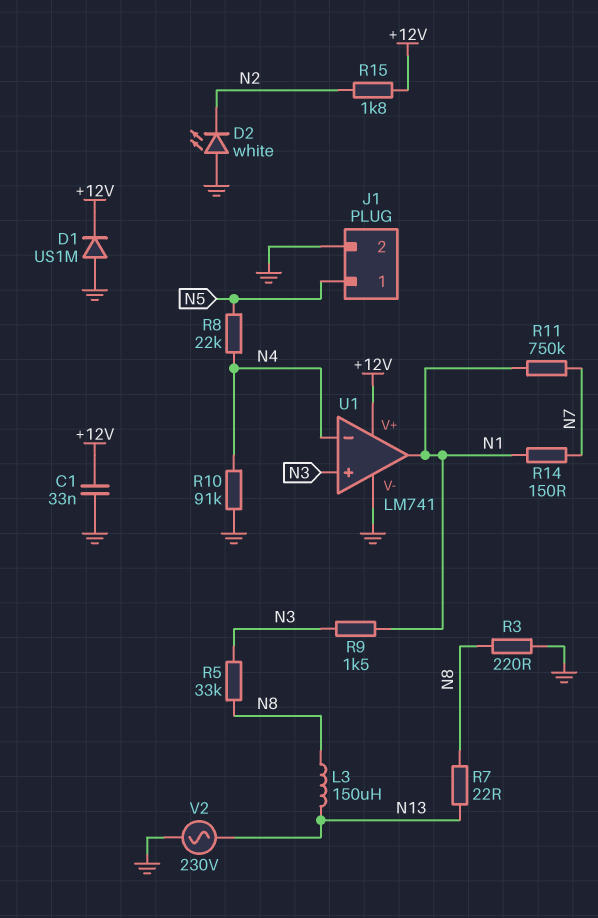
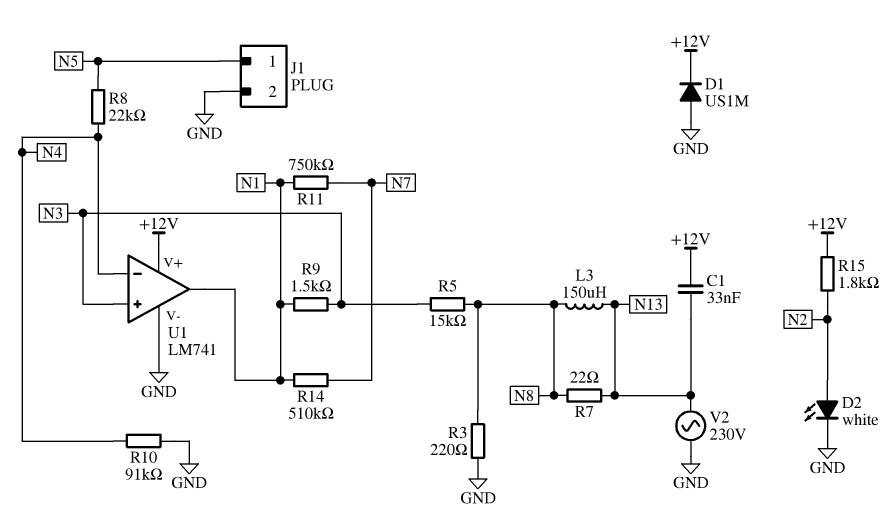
C1: 33nF (+12V, GND) -> 33nF (+12V, N13)
D2: LED white (A GND, K N2) -> LED white (A N2, K GND)
R5: 33k (N3, N8) -> 15k (N3, N8)
R14: 150 (N1, N7) -> 510k (N1, N7)

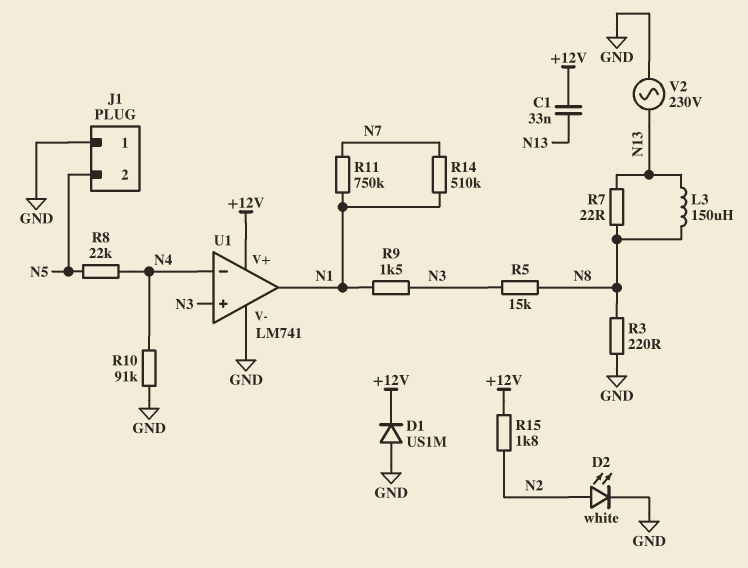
J1 pin 1: N5 -> GND
J1 pin 2: GND -> N5

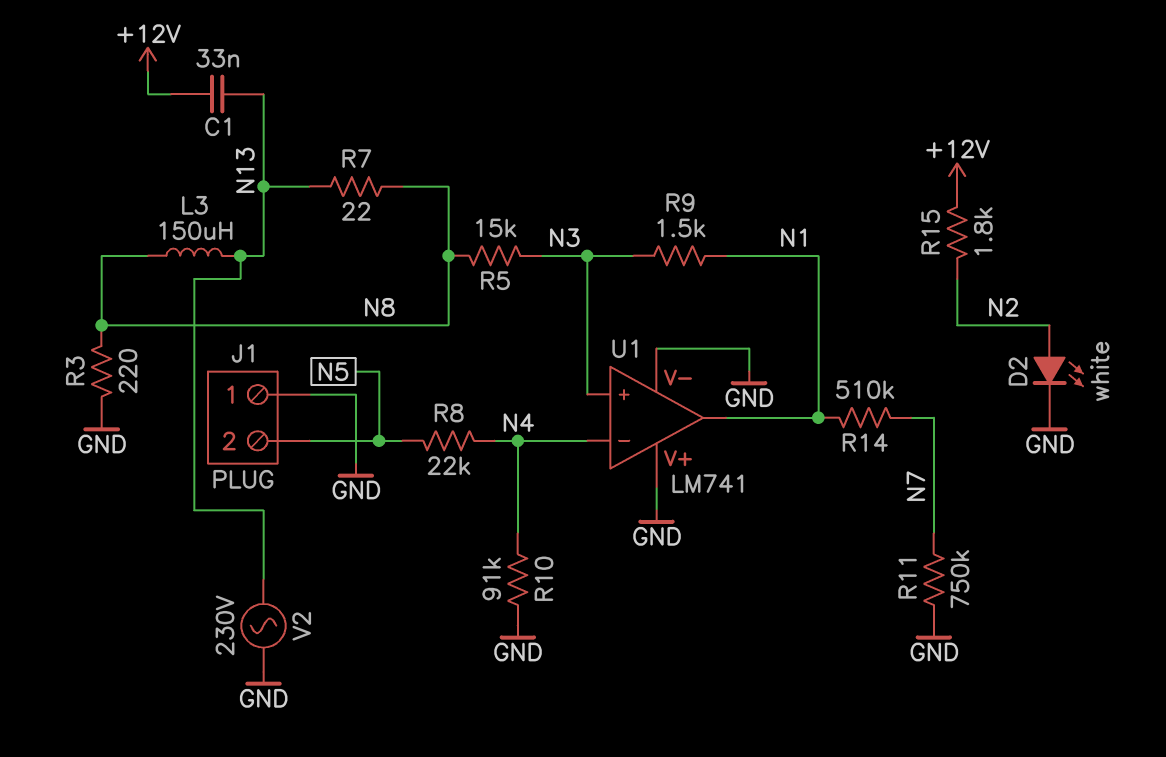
D1: diode US1M (A GND, K +12V) -> none
R11: 750k (N1, N7) -> 750k (GND, N7)
U1 pin V+: +12V -> GND

